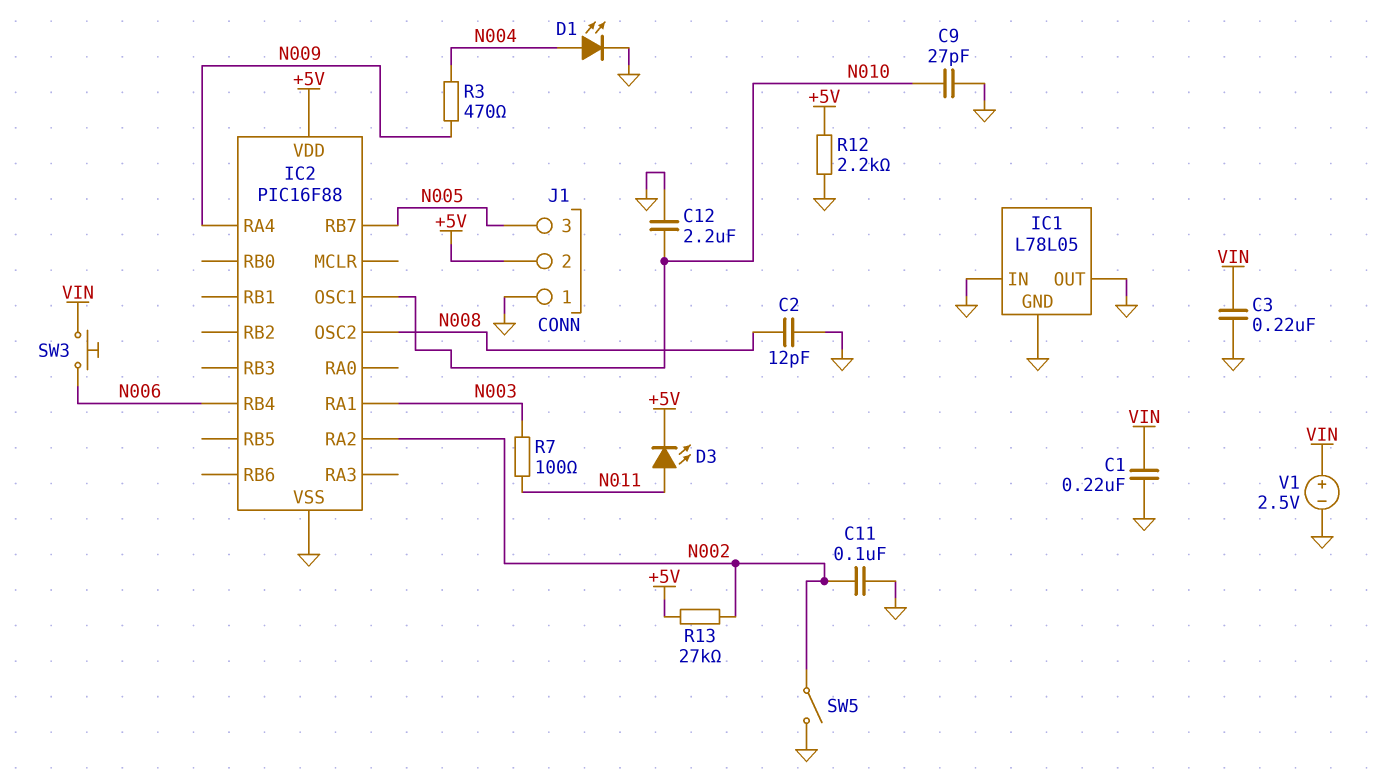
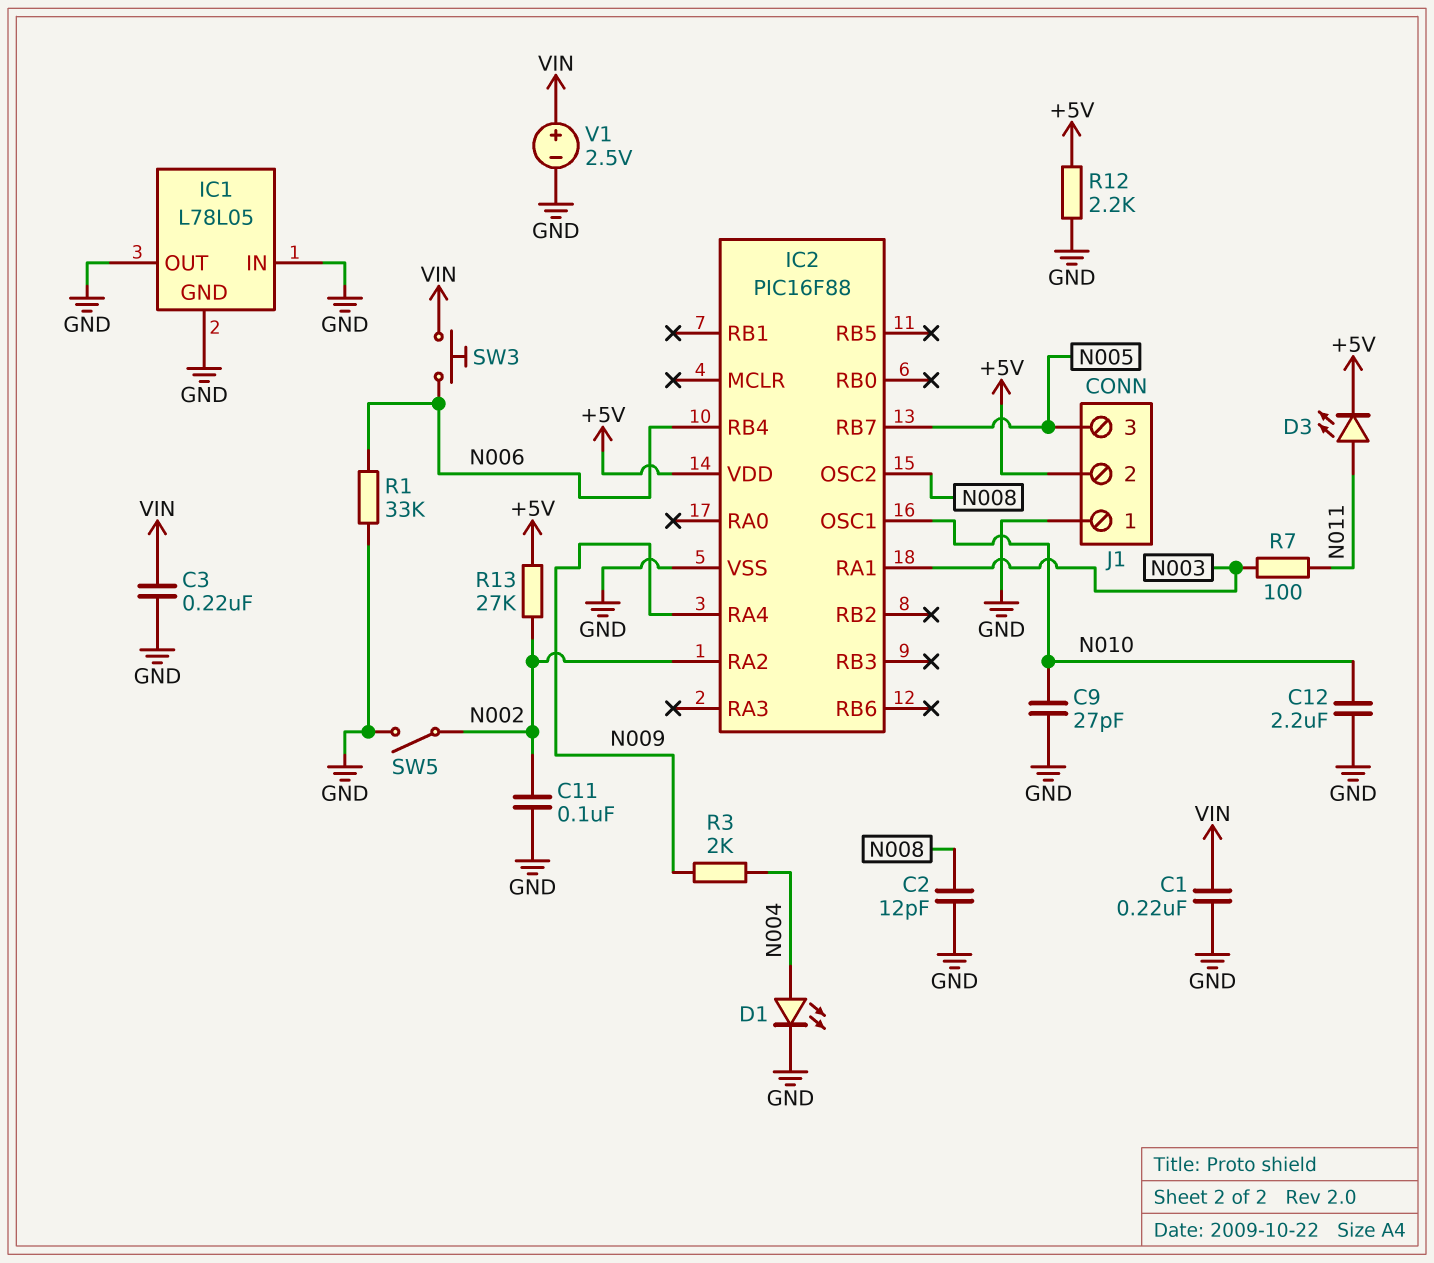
R1: none -> 33k (GND, N006)
R3: 470 (N004, N009) -> 2k (N004, N009)

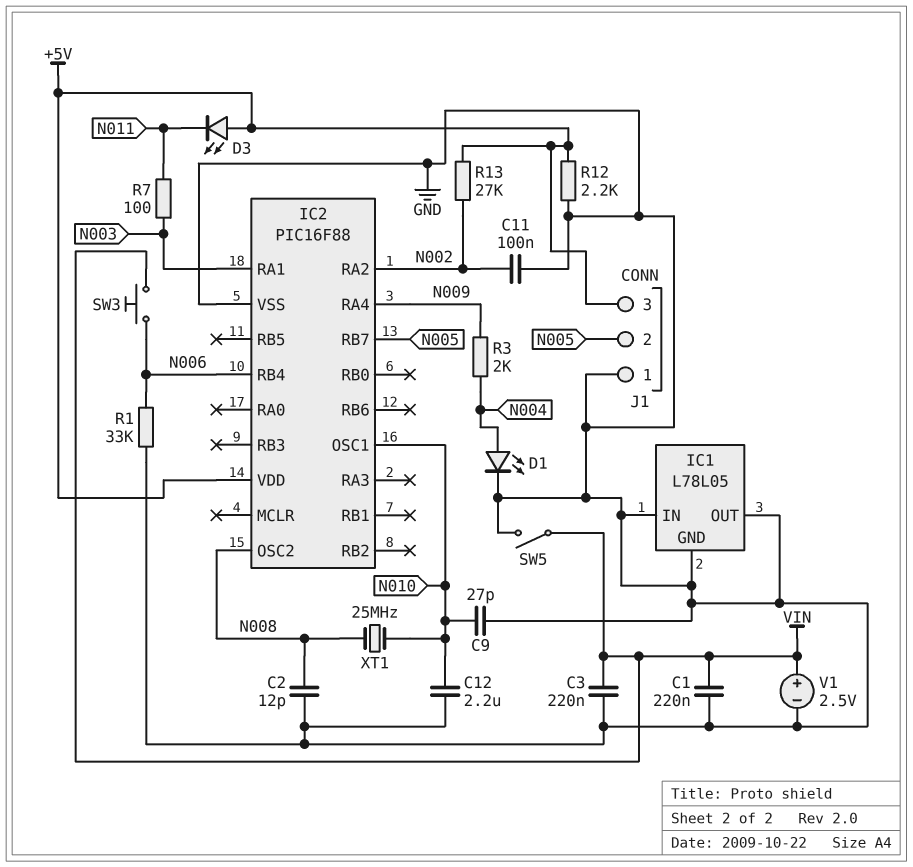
D3: LED (A N011, K +5V) -> LED (A +5V, K N011)
J1 pin 2: +5V -> N005
J1 pin 3: N005 -> +5V
SW5: switch (GND, N002) -> switch (GND, VIN)
XT1: none -> 25MHz (N008, N010)

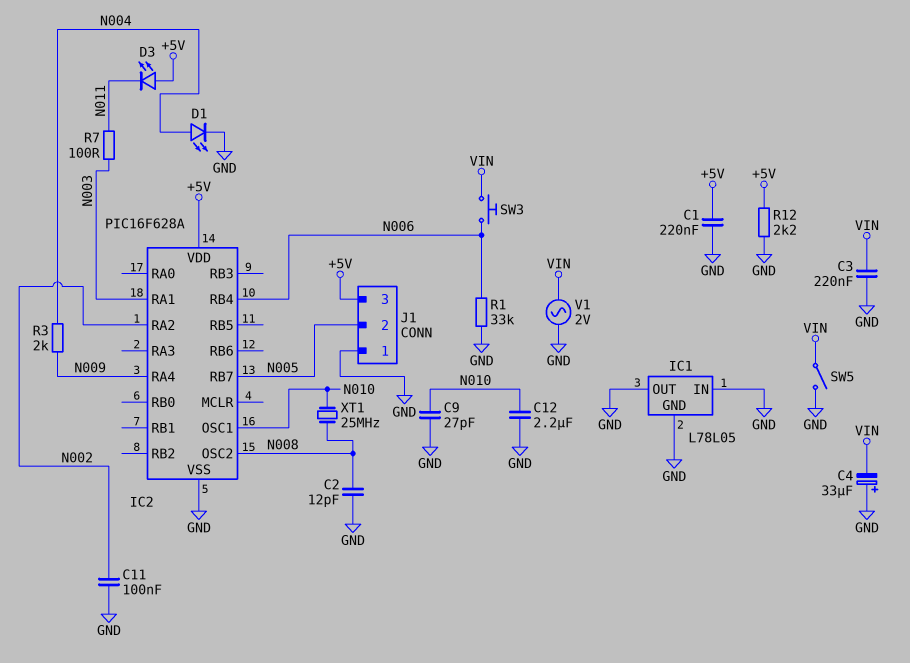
C1: 220nF (GND, VIN) -> 220nF (+5V, GND)
C4: none -> 33uF (plus GND, minus VIN)
IC2: PIC16F88 -> PIC16F628A
R13: 27k (+5V, N002) -> none
V1: 2.5V (plus VIN, minus GND) -> AC 2V (GND, VIN)

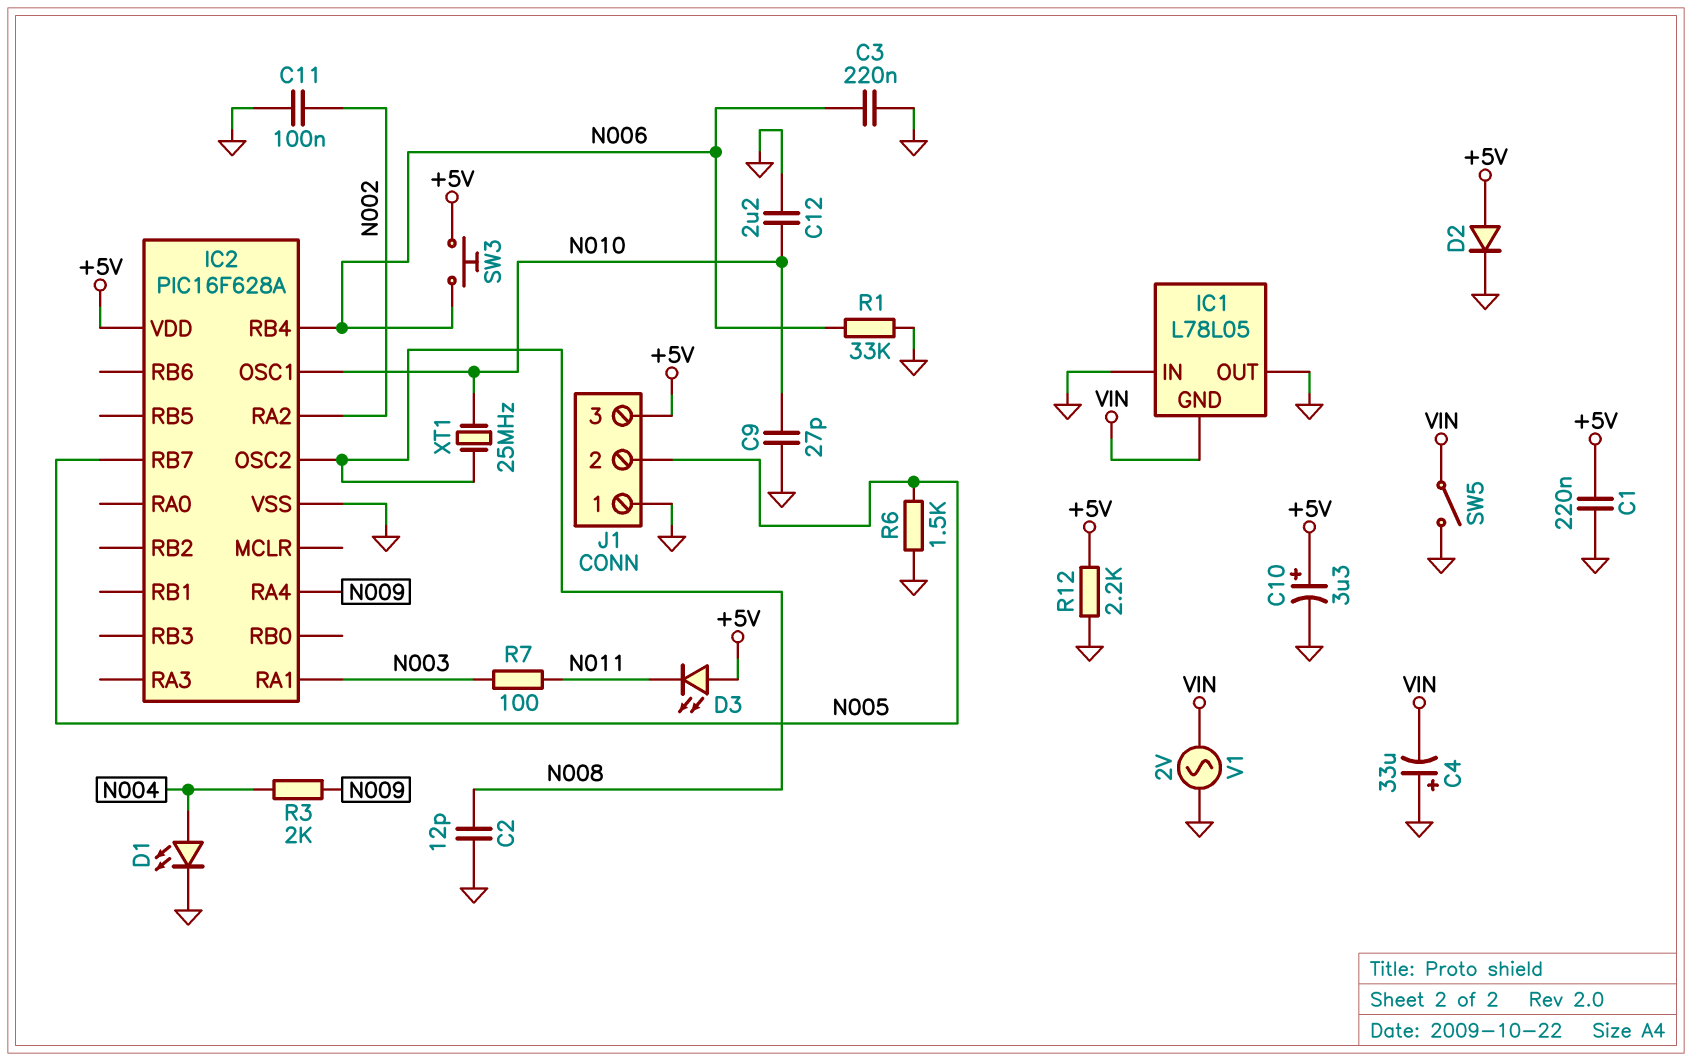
C3: 220nF (GND, VIN) -> 220nF (GND, N006)
C10: none -> 3.3uF (plus +5V, minus GND)
D2: none -> diode (A +5V, K GND)
IC1 pin GND: GND -> VIN
R6: none -> 1.5k (GND, N005)
SW3: button (N006, VIN) -> button (+5V, N006)

